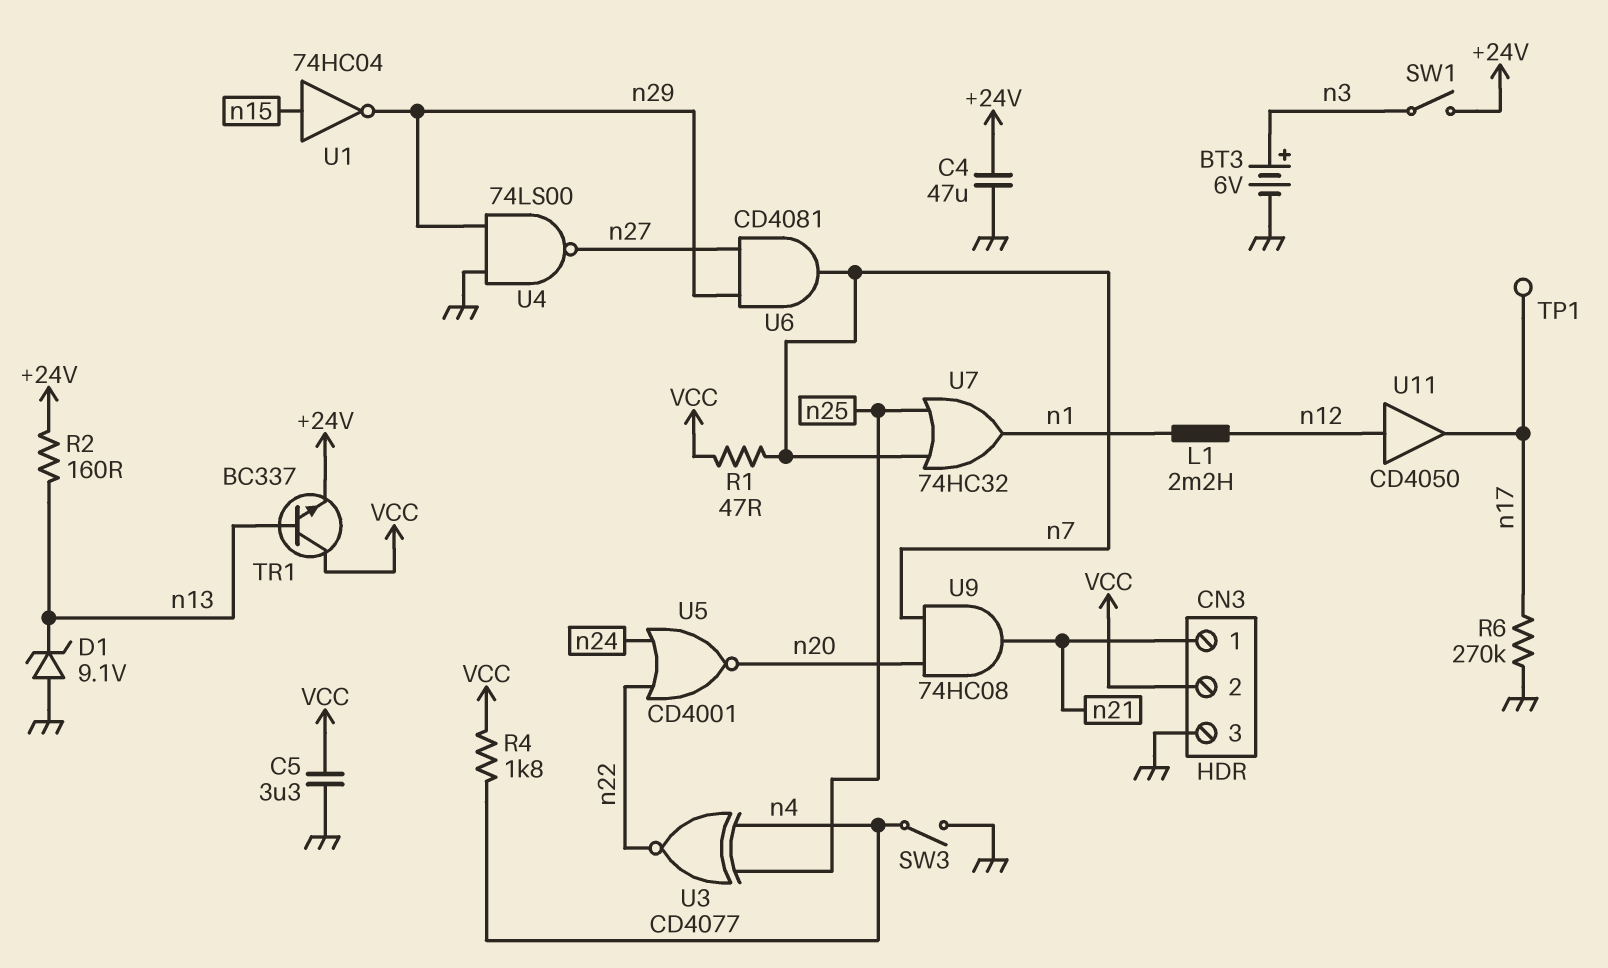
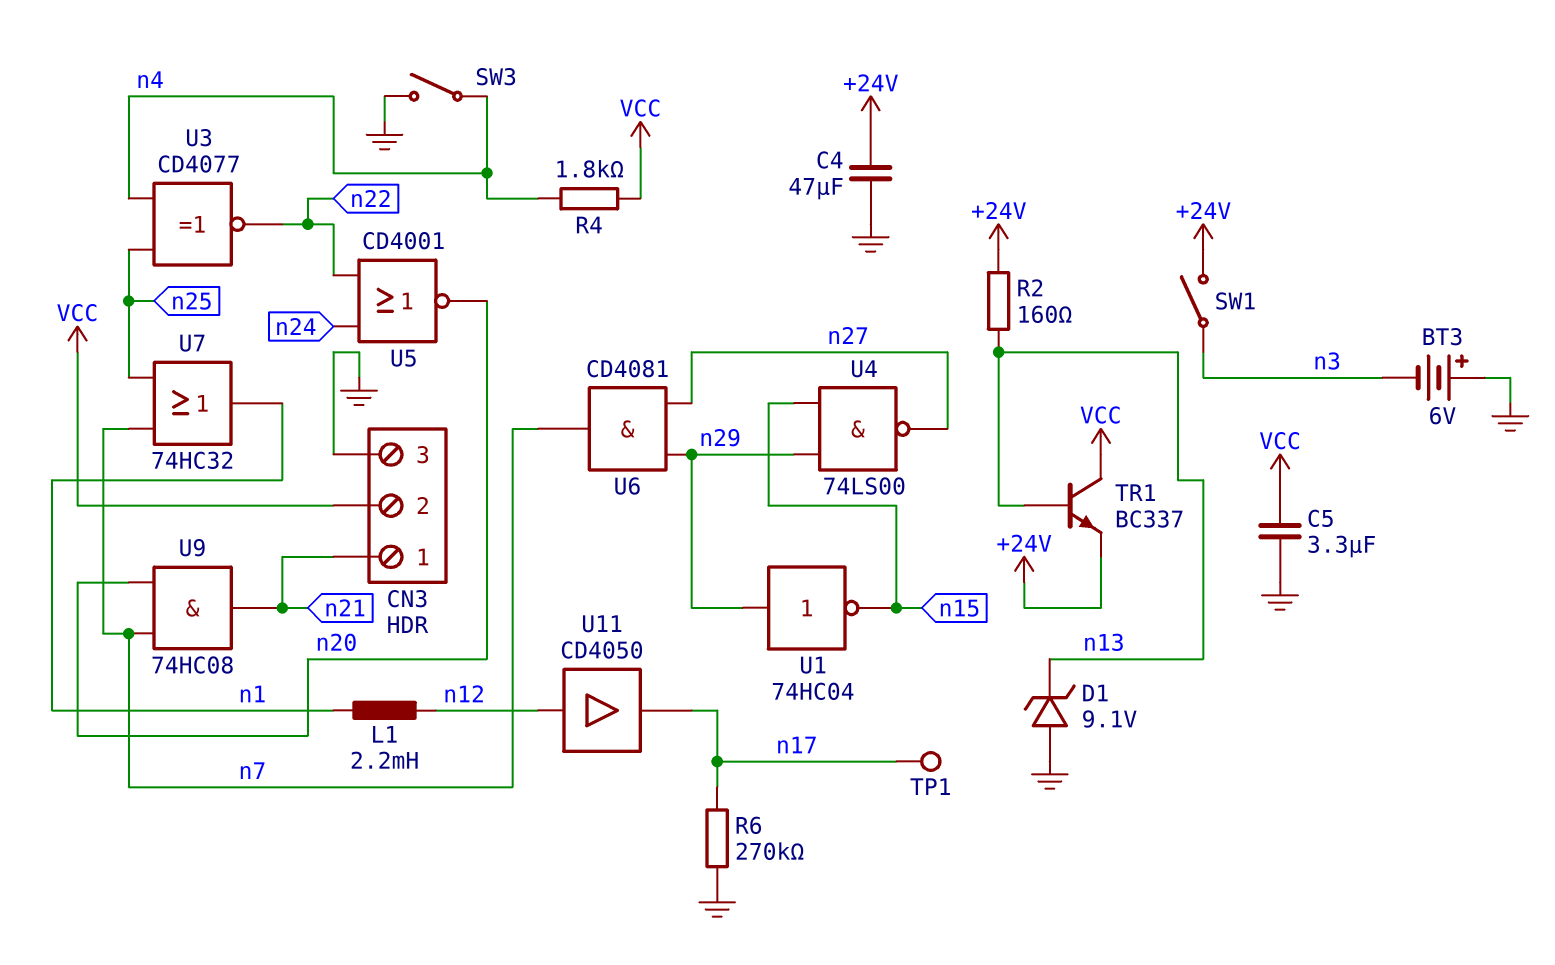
BT3: 6V (plus n3, minus GND) -> 6V (plus GND, minus n3)
R1: 47 (VCC, n7) -> none
U1: NOT 74HC04 (in n15, out n29) -> NOT 74HC04 (in n29, out n15)
U4: NAND 74LS00 (in GND, in n29, out n27) -> NAND 74LS00 (in n15, in n29, out n27)

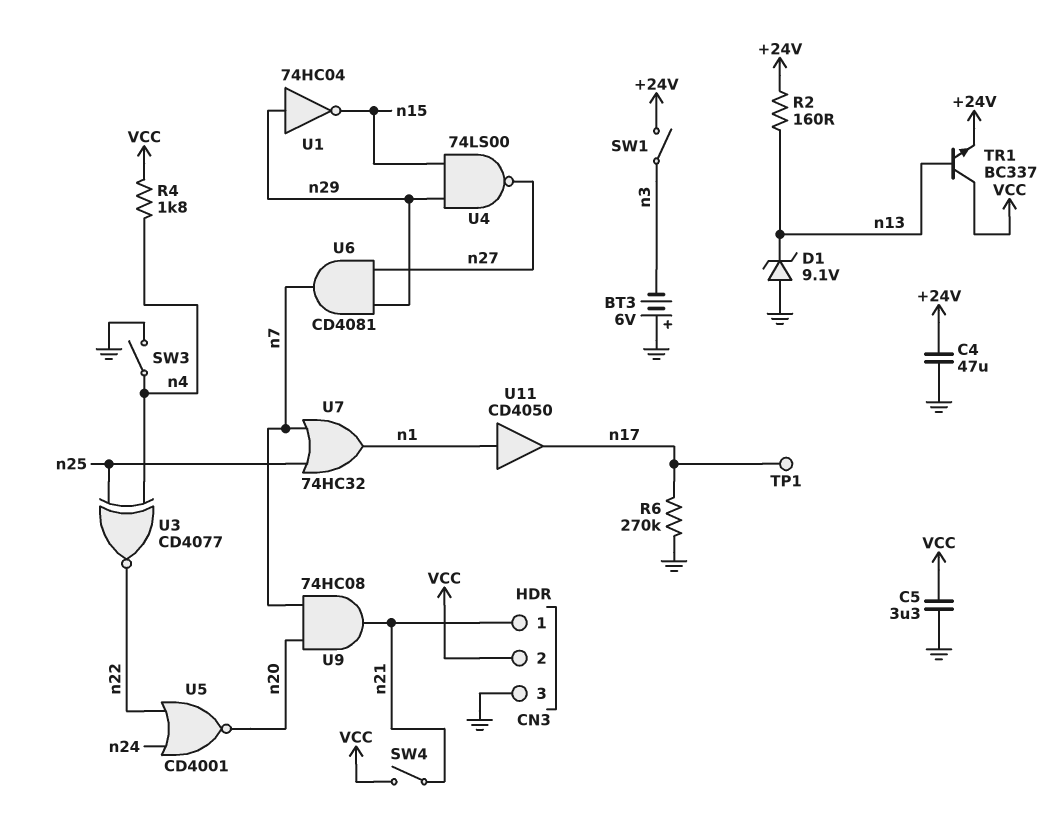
L1: 2.2mH (n1, n12) -> none
SW4: none -> switch (VCC, n21)
U11: buffer CD4050 (in n12, out n17) -> buffer CD4050 (in n1, out n17)

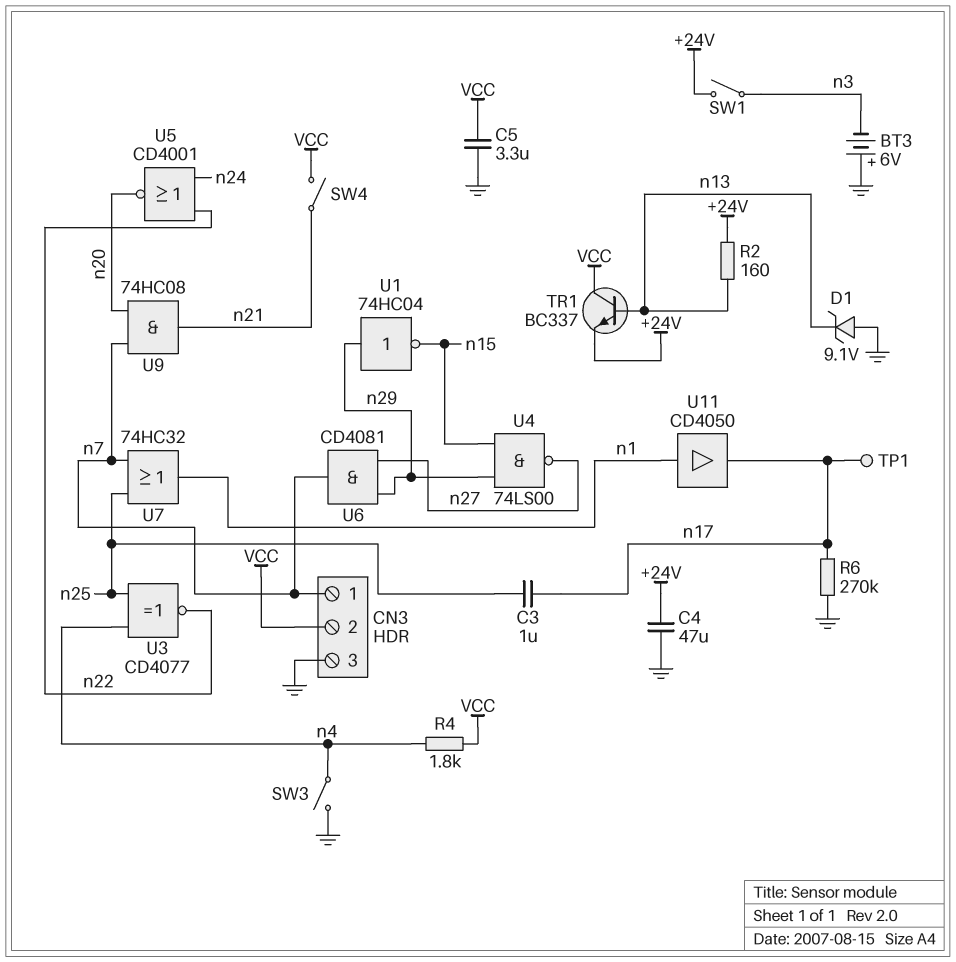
C3: none -> 1uF (n17, n25)
CN3 pin 1: n21 -> n7

